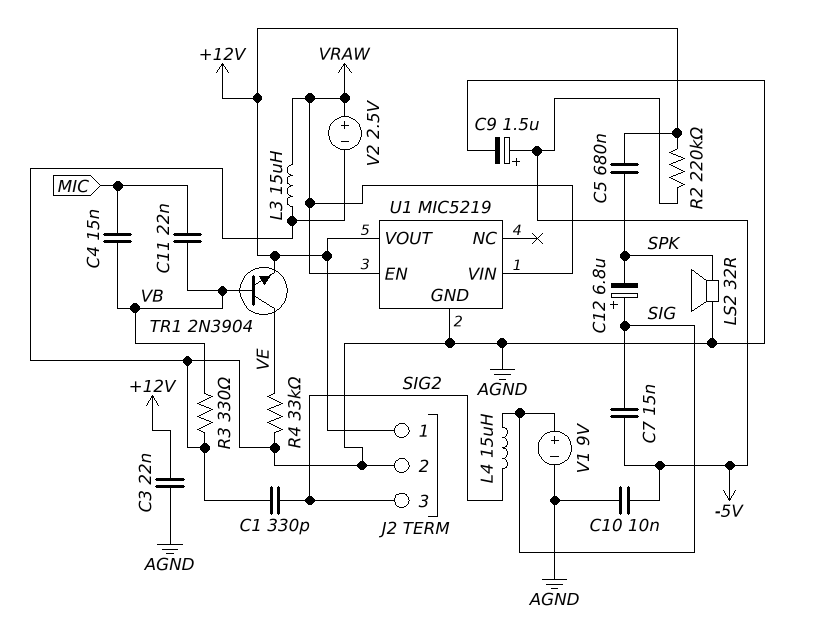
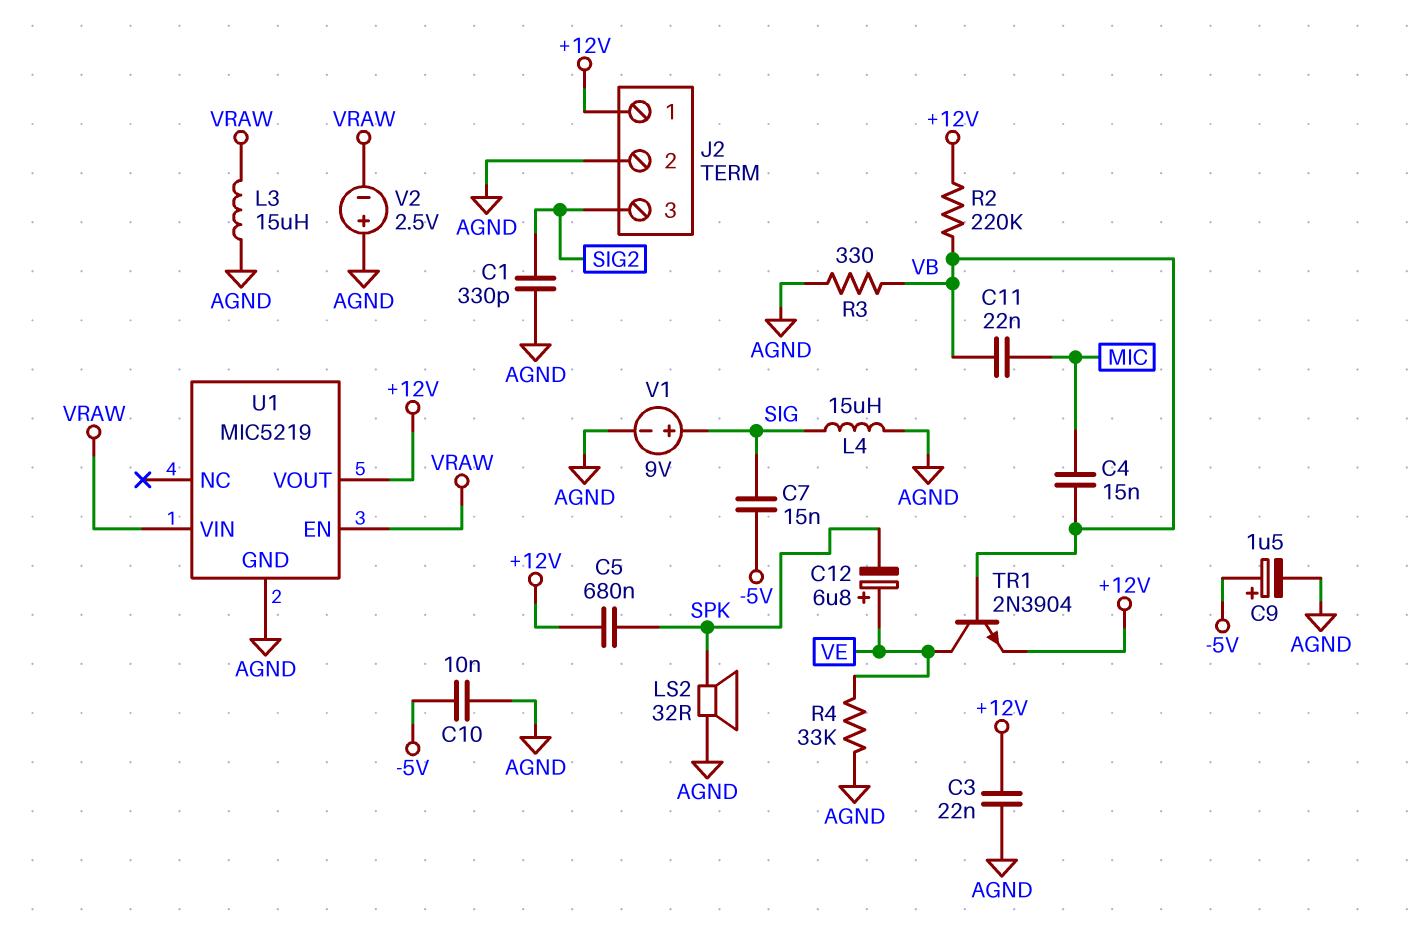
C12: 6.8uF (plus SIG, minus SPK) -> 6.8uF (plus VE, minus SPK)
L4: 15uH (SIG, SIG2) -> 15uH (AGND, SIG)
R2: 220k (+12V, -5V) -> 220k (+12V, VB)
V2: 2.5V (plus VRAW, minus AGND) -> 2.5V (plus AGND, minus VRAW)

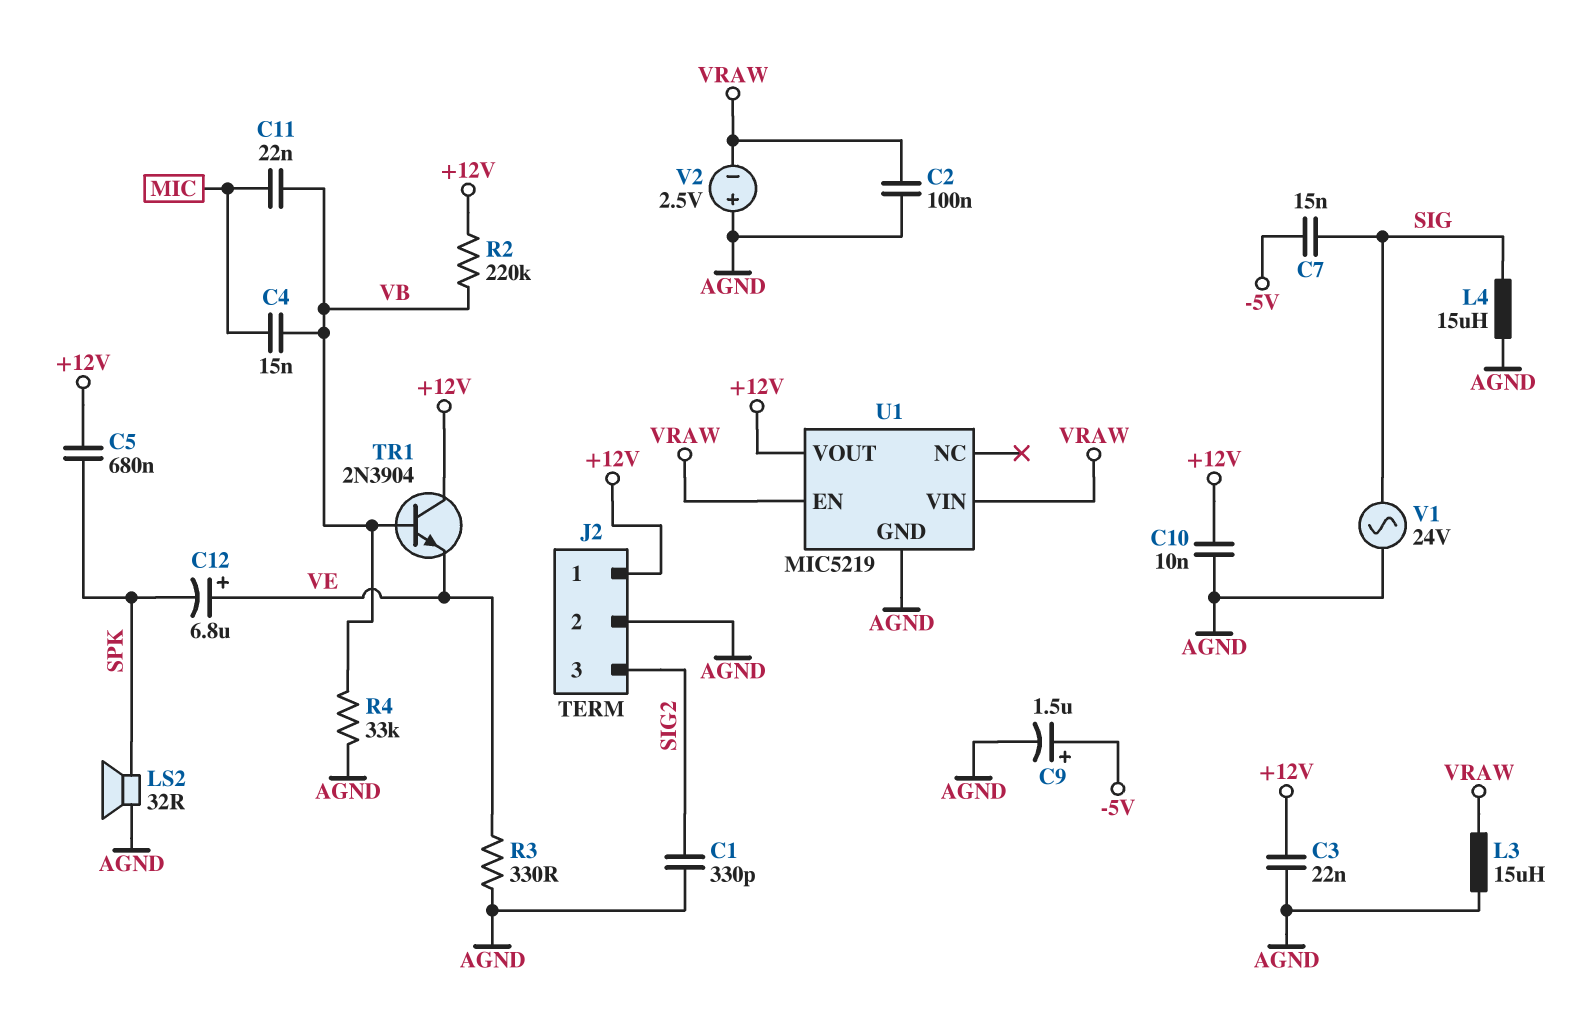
C2: none -> 100nF (AGND, VRAW)
C10: 10nF (-5V, AGND) -> 10nF (+12V, AGND)
R3: 330 (AGND, VB) -> 330 (AGND, VE)
R4: 33k (AGND, VE) -> 33k (AGND, VB)
TR1: NPN 2N3904 (B VB, C VE, E +12V) -> NPN 2N3904 (B VB, C +12V, E VE)
V1: 9V (plus SIG, minus AGND) -> AC 24V (AGND, SIG)

